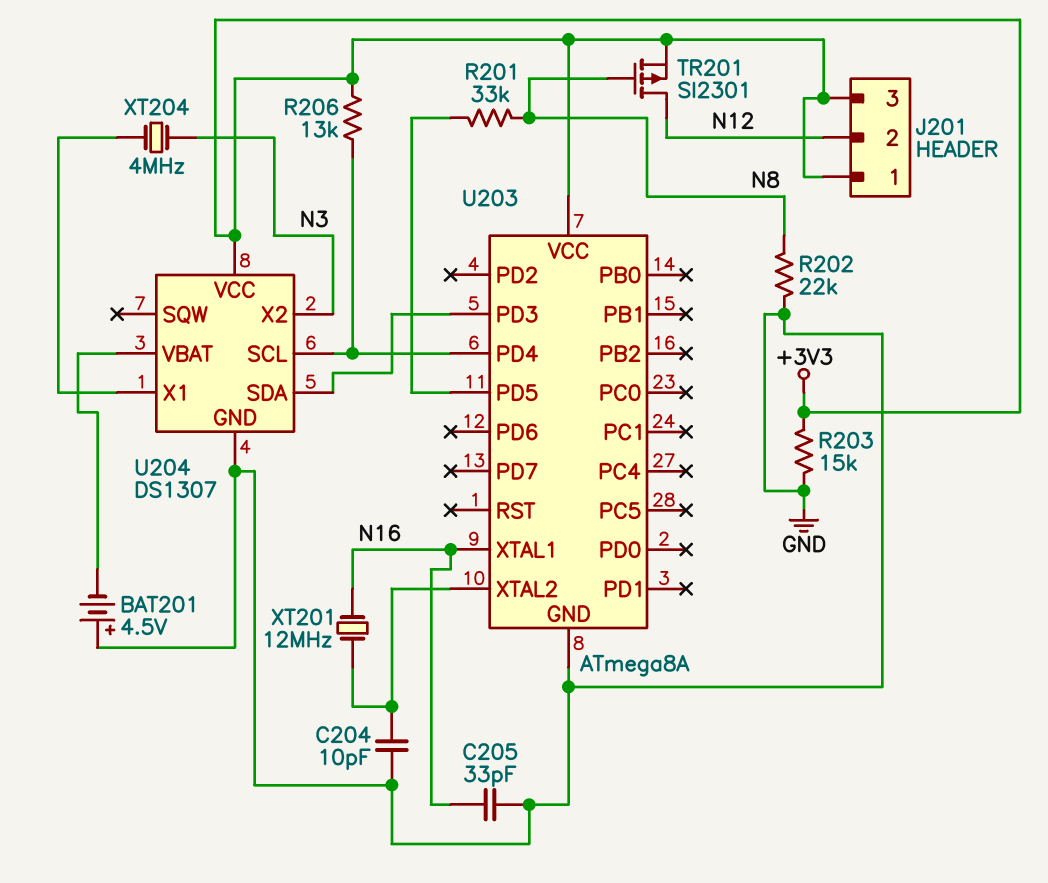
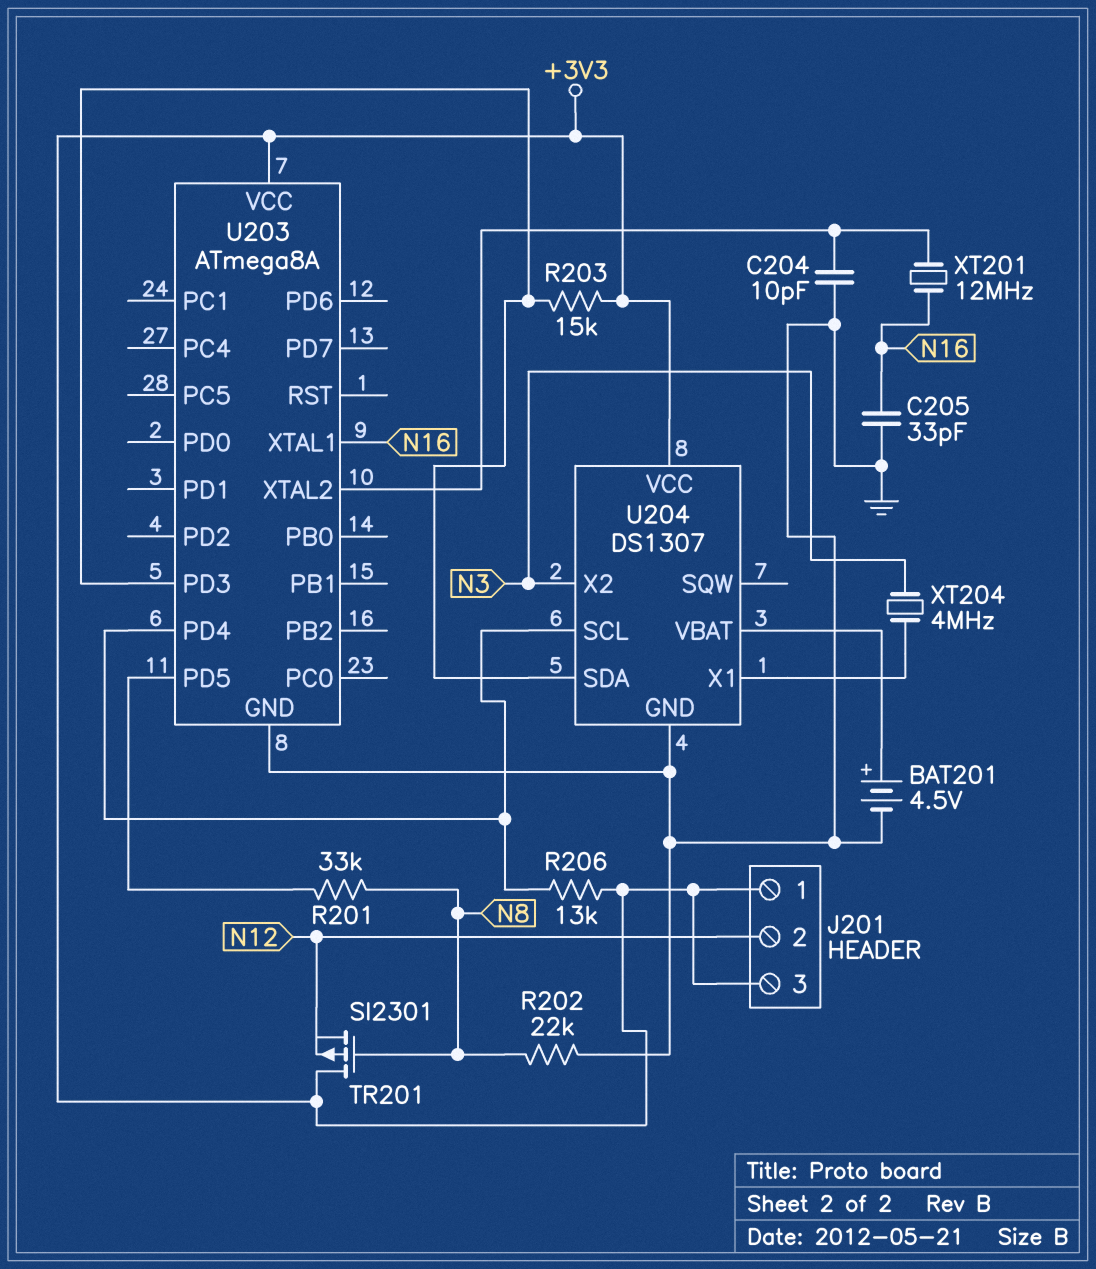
BAT201: 4.5V (plus GND, minus U204/VBAT) -> 4.5V (plus U204/VBAT, minus GND)
R203: 15k (+3V3, GND) -> 15k (+3V3, U203/PD3)
TR201: PMOS SI2301 (G N8, D N12, S +3V3) -> PMOS SI2301 (G N8, D +3V3, S N12)

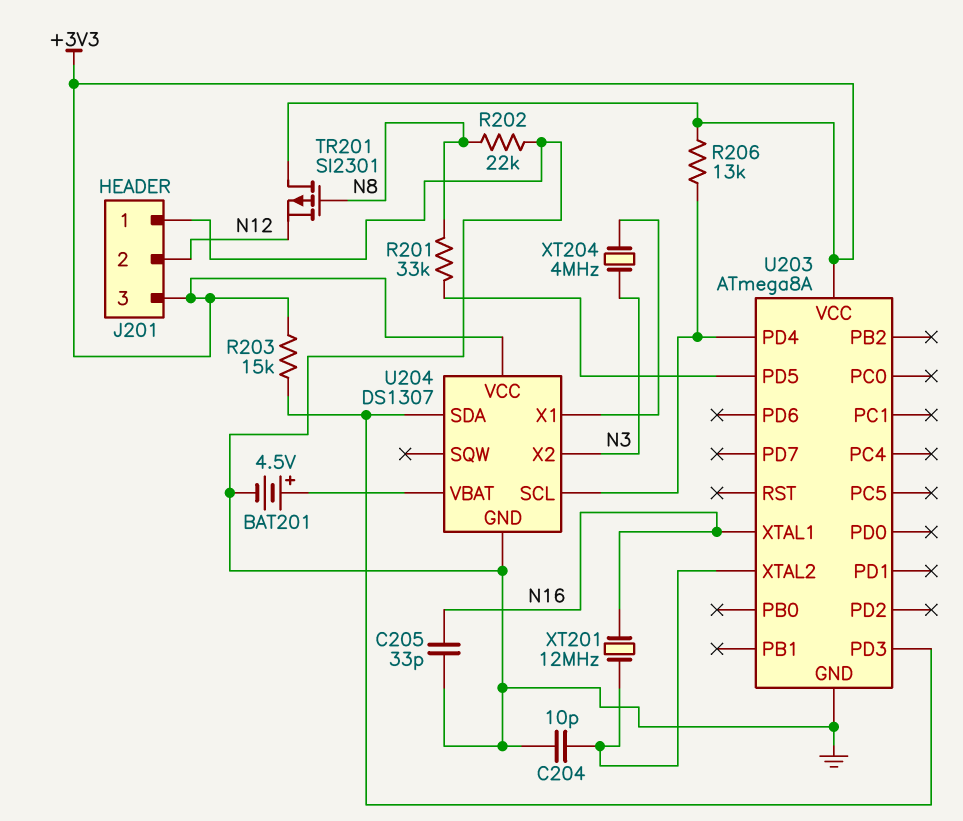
J201 pin 1: +3V3 -> GND

